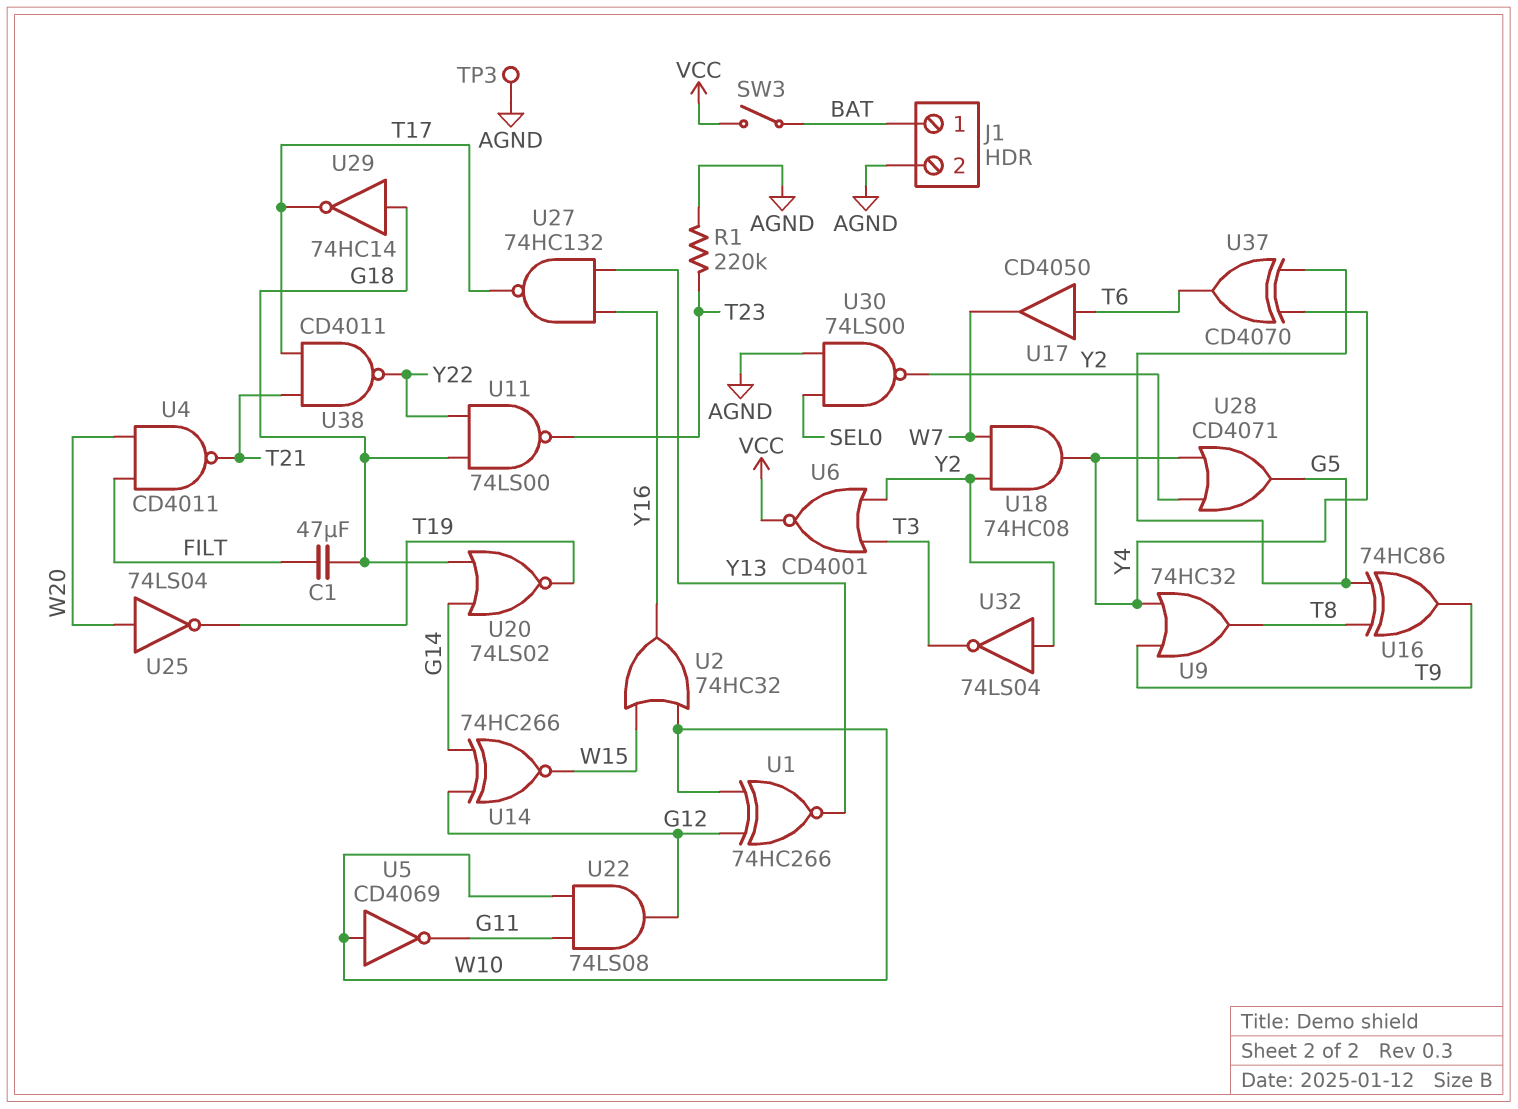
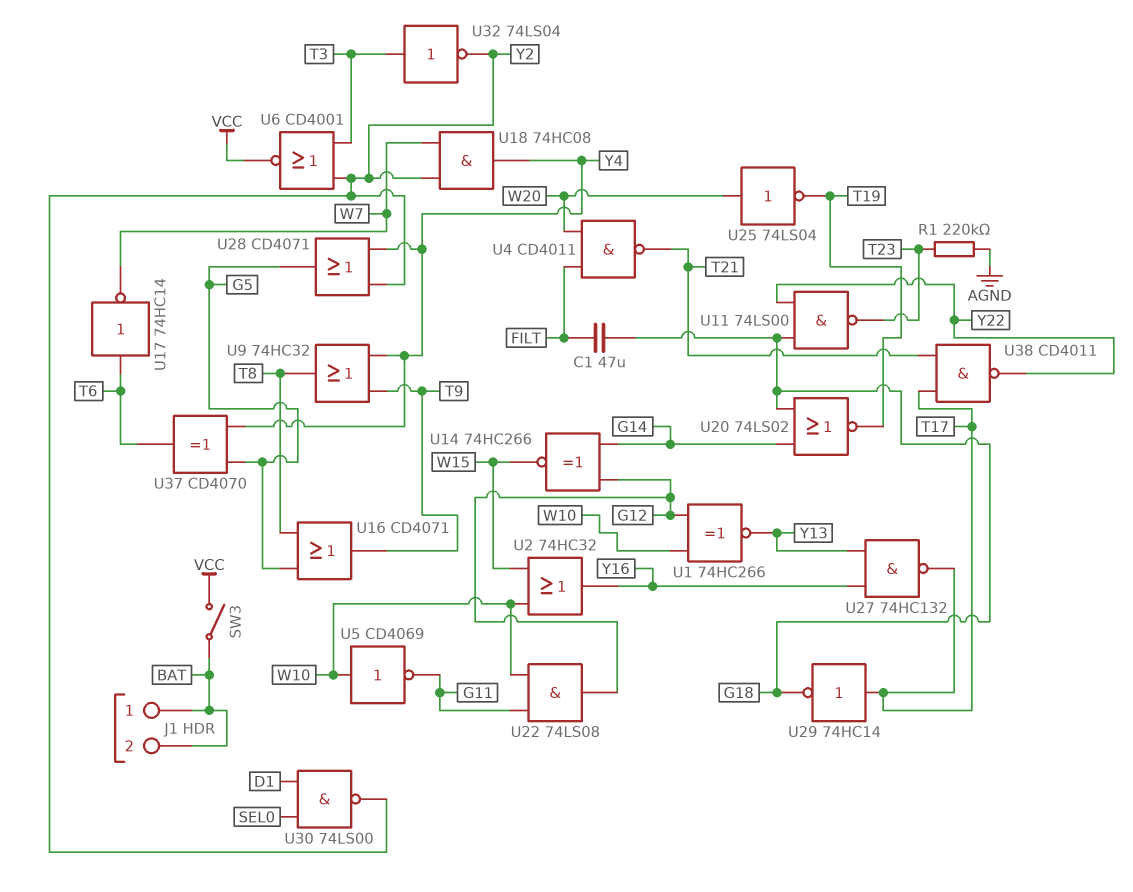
J1 pin 2: AGND -> BAT
TP3: test point (AGND) -> none
U16: XOR 74HC86 (in G5, in T8, out T9) -> OR CD4071 (in G5, in T8, out T9)
U17: buffer CD4050 (in T6, out W7) -> NOT 74HC14 (in T6, out W7)
U29: NOT 74HC14 (in G18, out T17) -> NOT 74HC14 (in T17, out G18)
U30: NAND 74LS00 (in AGND, in SEL0, out Y2) -> NAND 74LS00 (in D1, in SEL0, out Y2)
U32: NOT 74LS04 (in Y2, out T3) -> NOT 74LS04 (in T3, out Y2)

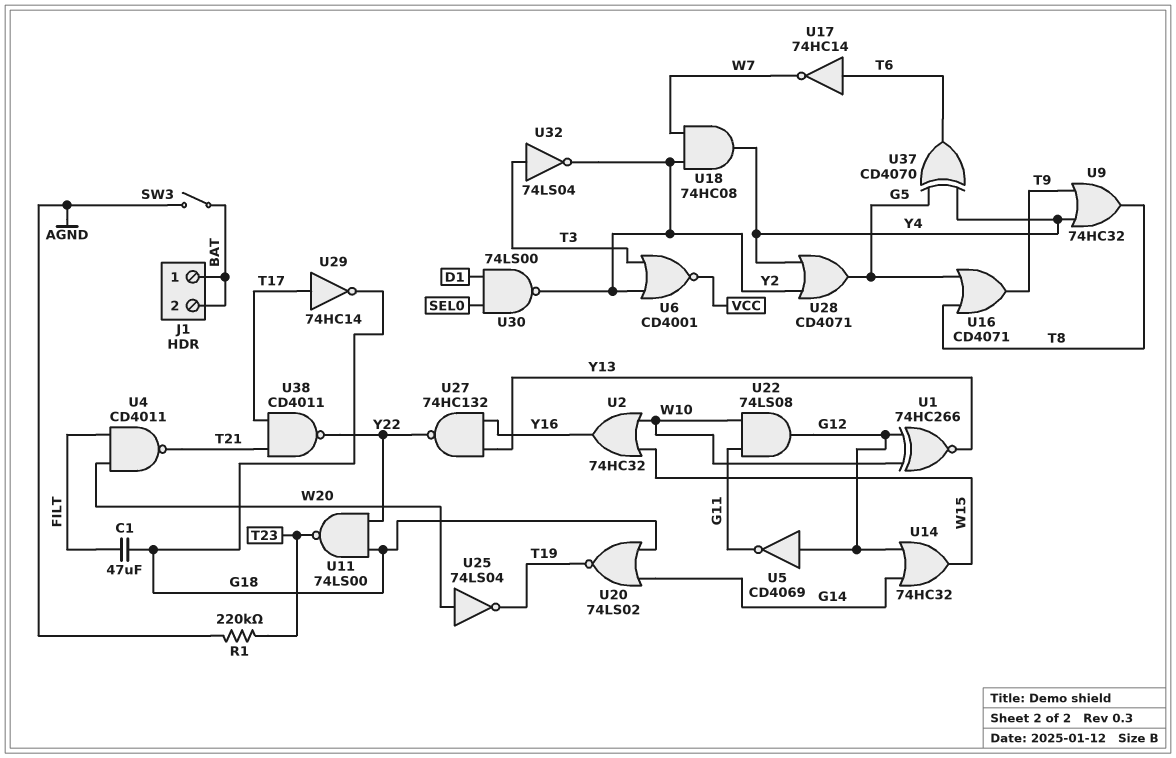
SW3: switch (BAT, VCC) -> switch (AGND, BAT)
U5: NOT CD4069 (in W10, out G11) -> NOT CD4069 (in G12, out G11)
U14: XNOR 74HC266 (in G12, in G14, out W15) -> OR 74HC32 (in G12, in G14, out W15)
U27: NAND 74HC132 (in Y13, in Y16, out T17) -> NAND 74HC132 (in Y13, in Y16, out Y22)

